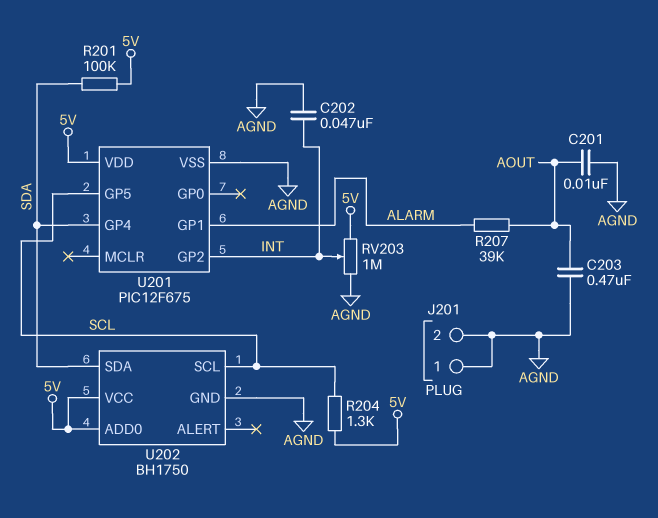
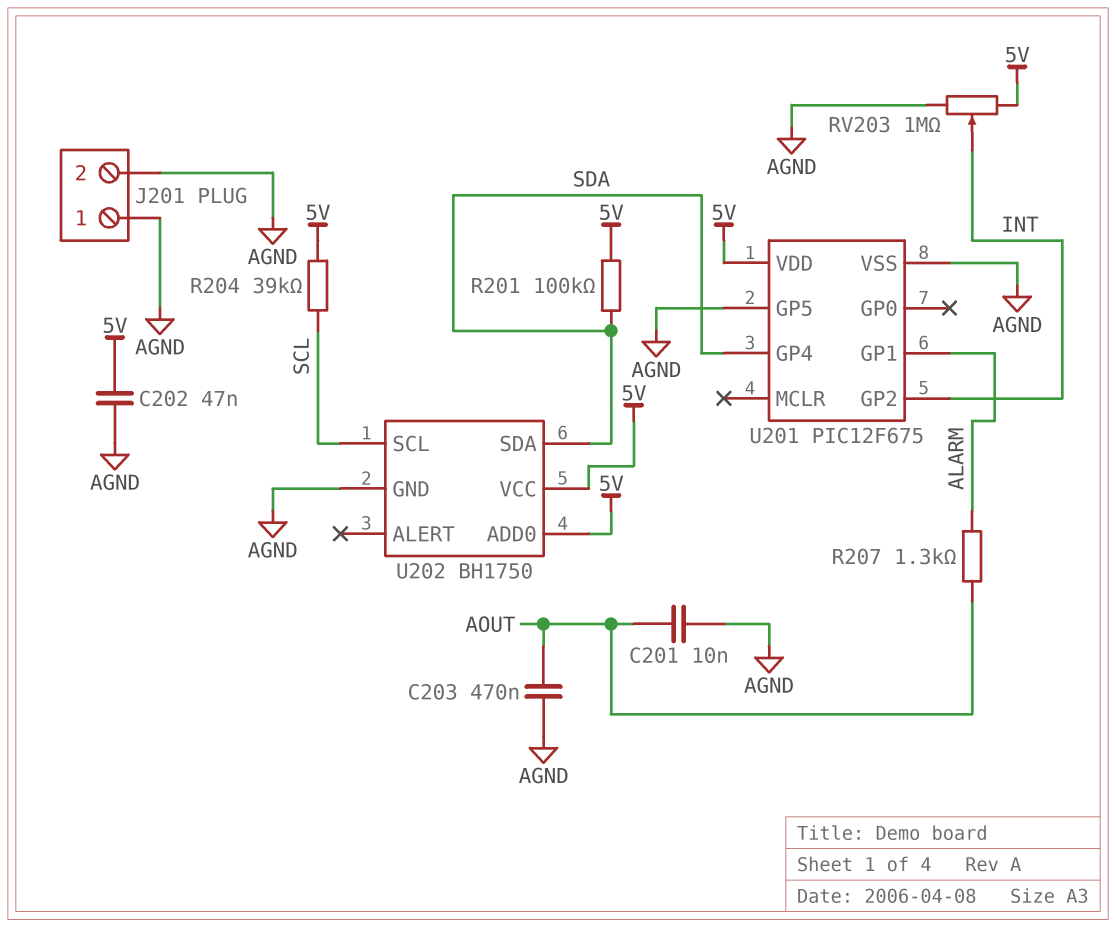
C202: 47nF (AGND, INT) -> 47nF (5V, AGND)
R204: 1.3k (5V, SCL) -> 39k (5V, SCL)
R207: 39k (ALARM, AOUT) -> 1.3k (ALARM, AOUT)
U201 pin GP5: SCL -> AGND

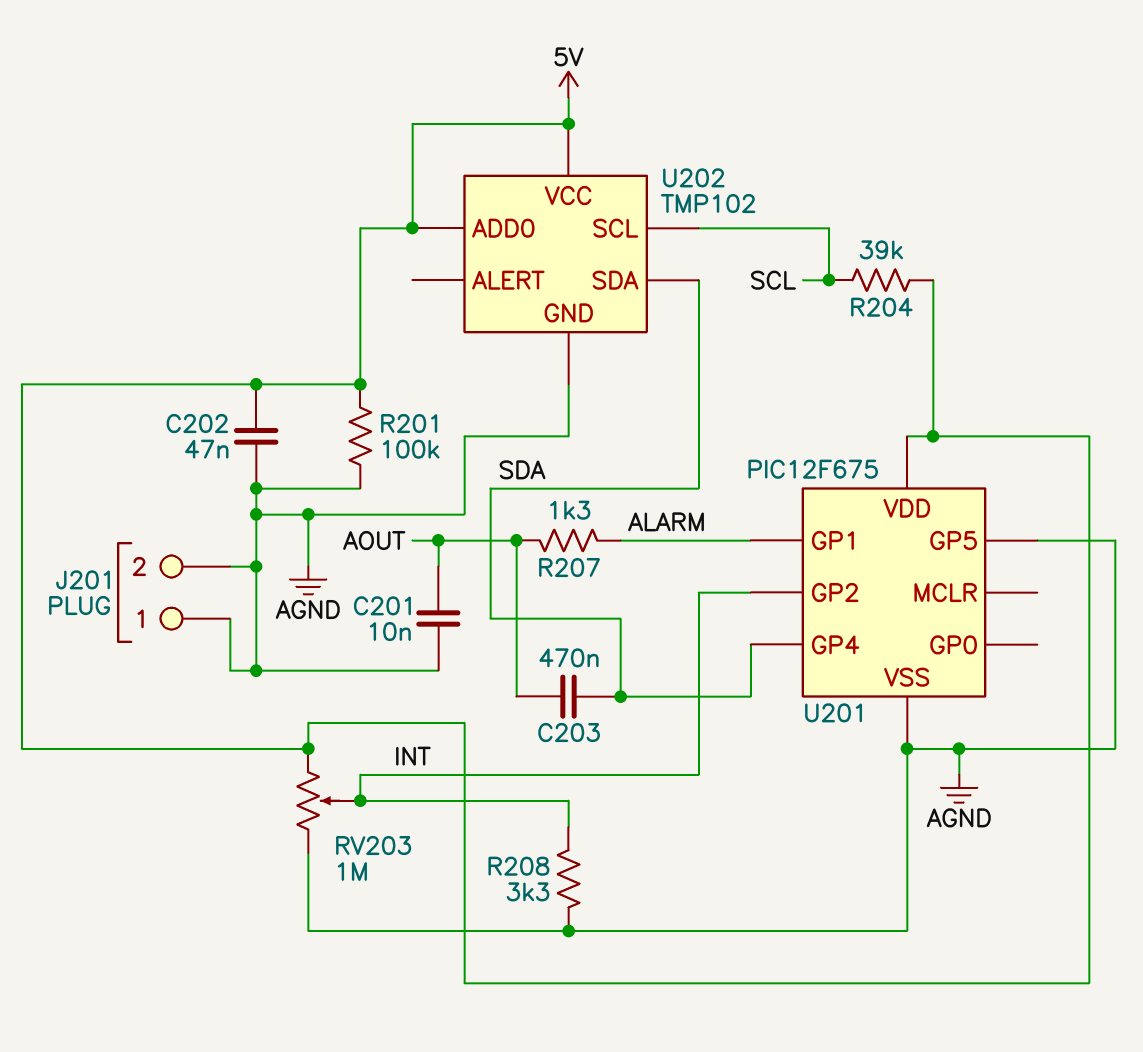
C203: 470nF (AGND, AOUT) -> 470nF (AOUT, SDA)
R201: 100k (5V, SDA) -> 100k (5V, AGND)
R208: none -> 3.3k (AGND, INT)
U202: BH1750 -> TMP102

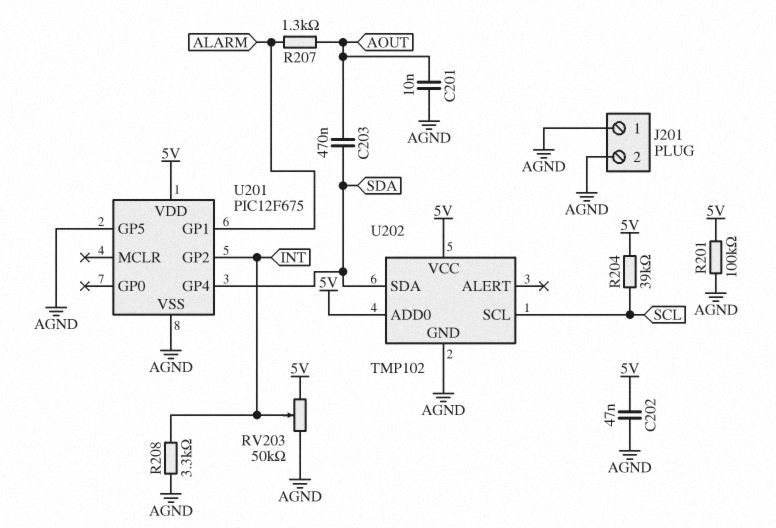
RV203: 1M (5V, AGND, wiper INT) -> 50k (5V, AGND, wiper INT)

